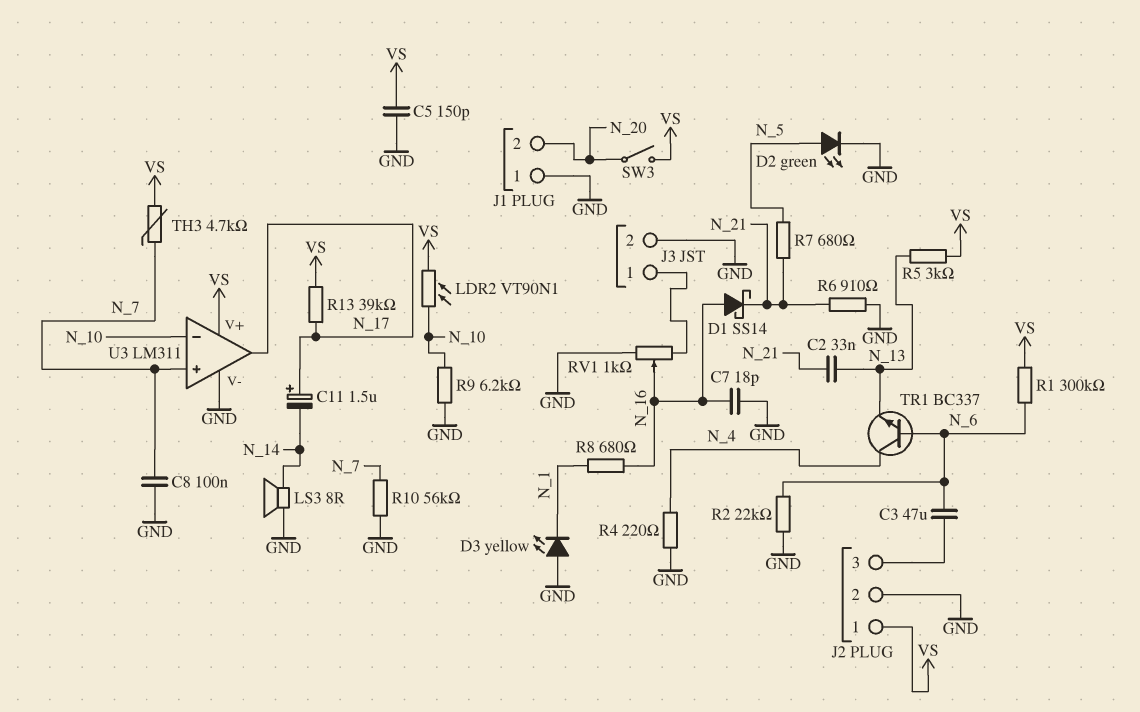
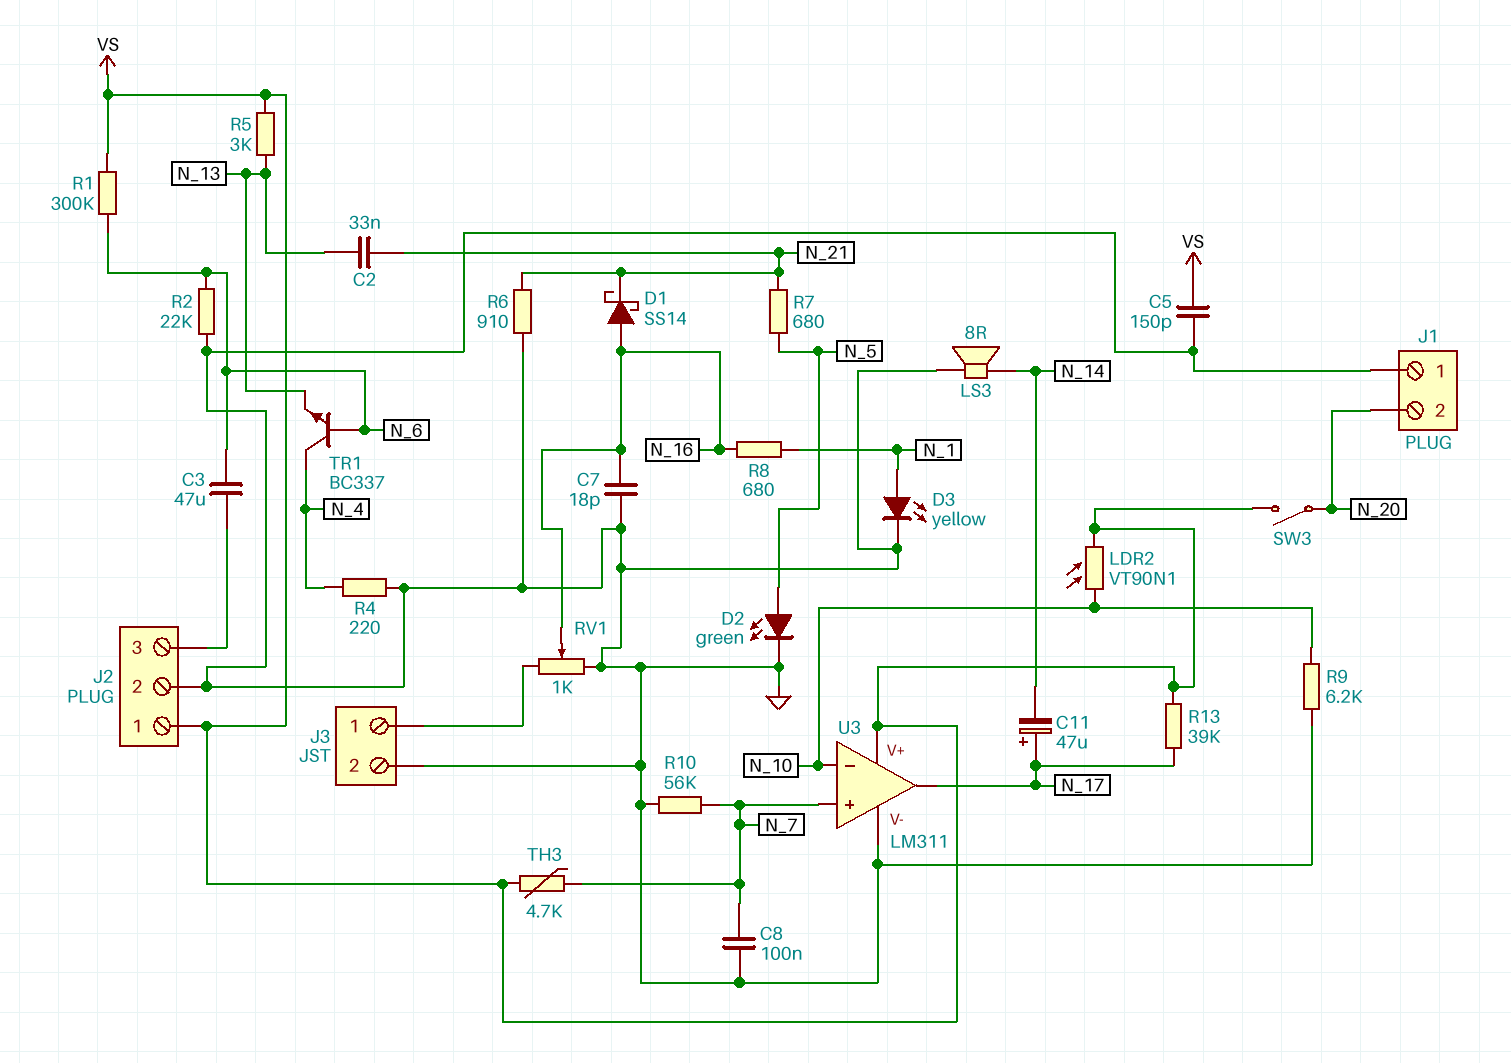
C11: 1.5uF (plus N_17, minus N_14) -> 47uF (plus N_17, minus N_14)
D3: LED yellow (A GND, K N_1) -> LED yellow (A N_1, K GND)

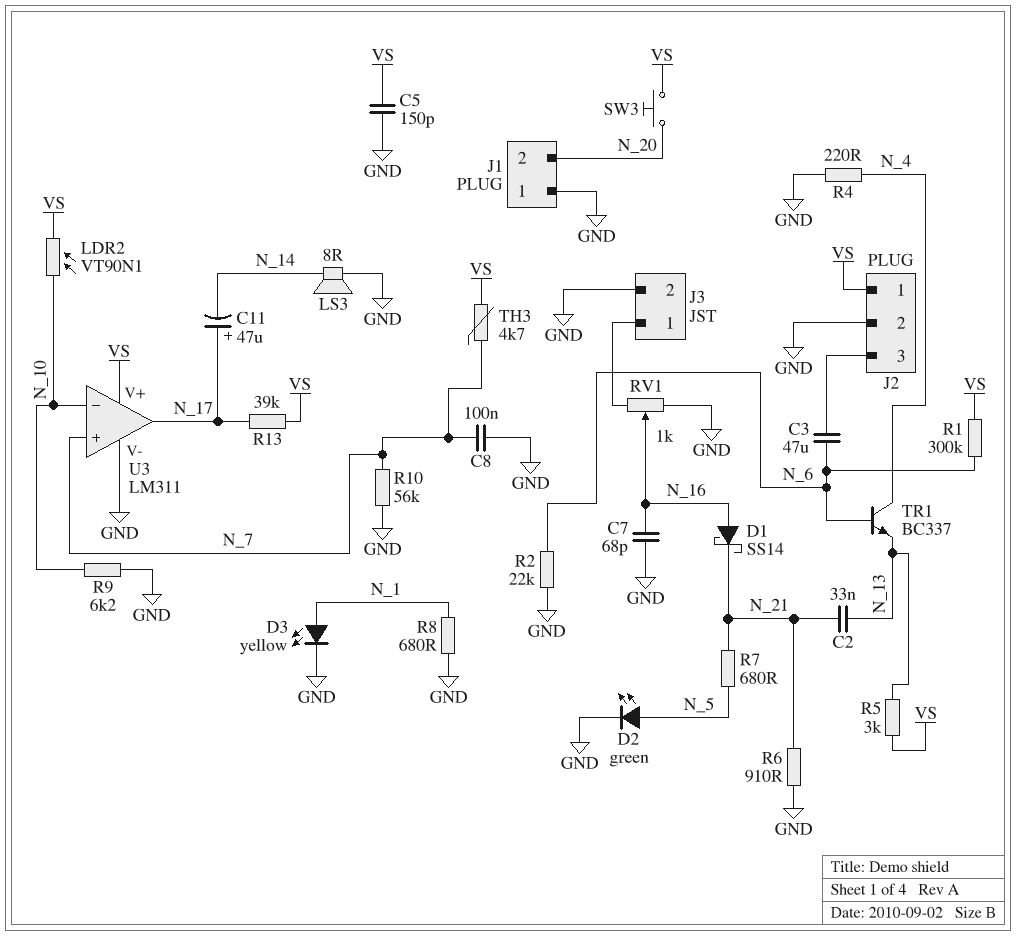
C7: 18pF (GND, N_16) -> 68pF (GND, N_16)
R8: 680 (N_1, N_16) -> 680 (GND, N_1)
SW3: switch (N_20, VS) -> button (N_20, VS)

